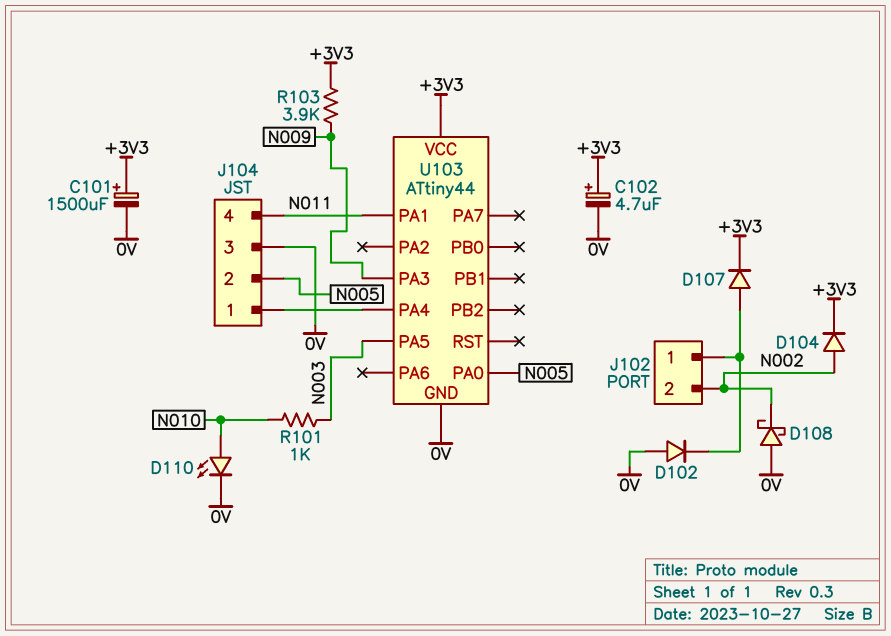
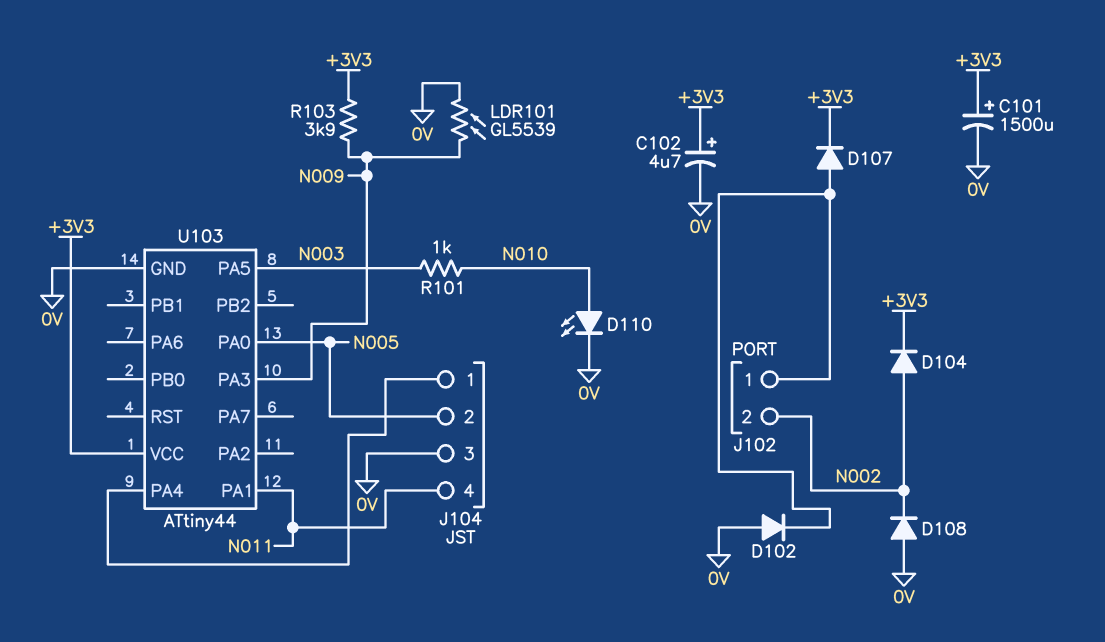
D108: schottky (A 0V, K N002) -> diode (A 0V, K N002)
LDR101: none -> GL5539 (0V, N009)

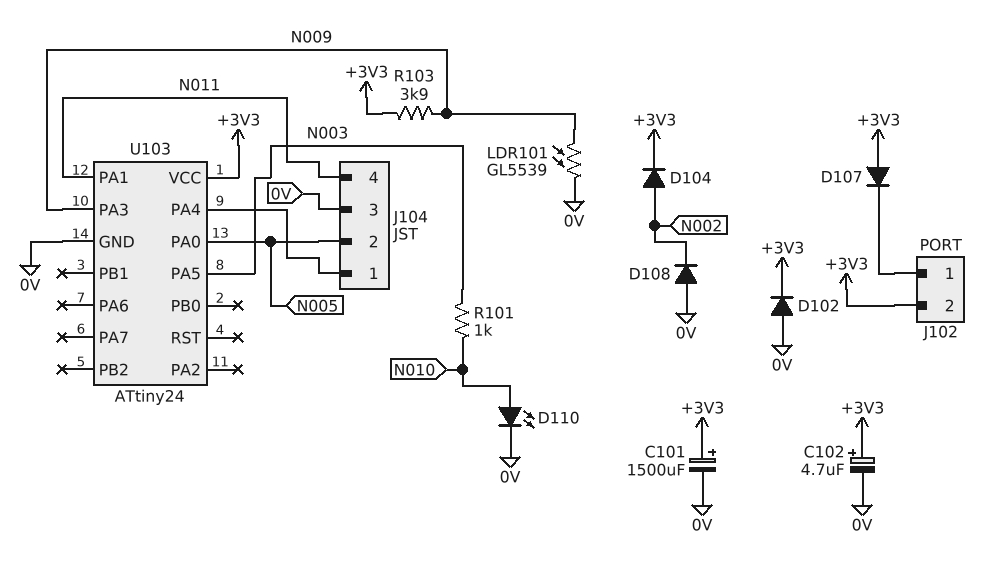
D102: diode (A 0V, K J102/1) -> diode (A 0V, K +3V3)
D107: diode (A J102/1, K +3V3) -> diode (A +3V3, K J102/1)
J102 pin 2: N002 -> +3V3
U103: ATtiny44 -> ATtiny24

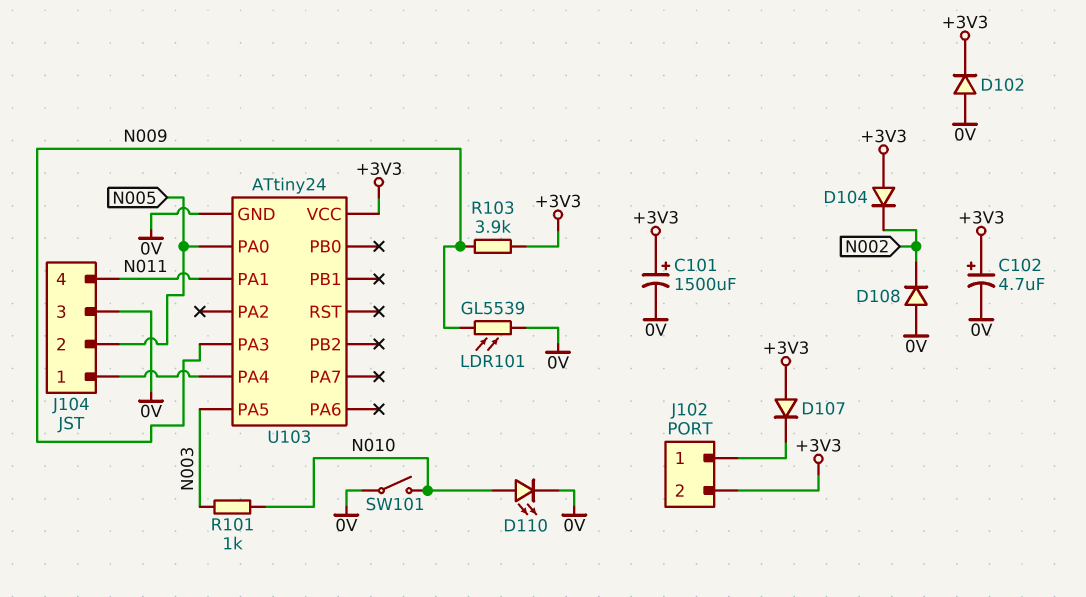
D104: diode (A N002, K +3V3) -> diode (A +3V3, K N002)
SW101: none -> switch (0V, N010)

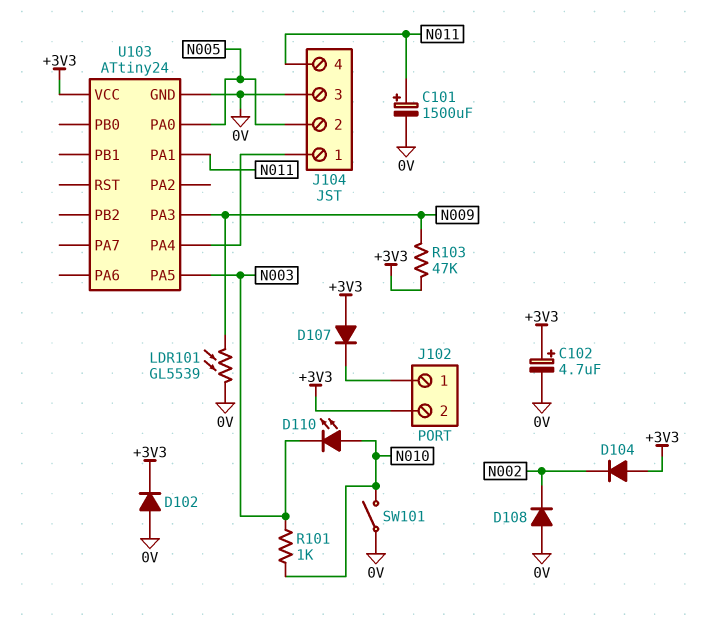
C101: 1500uF (plus +3V3, minus 0V) -> 1500uF (plus N011, minus 0V)
D110: LED (A N010, K 0V) -> LED (A N010, K N003)
R103: 3.9k (+3V3, N009) -> 47k (+3V3, N009)

